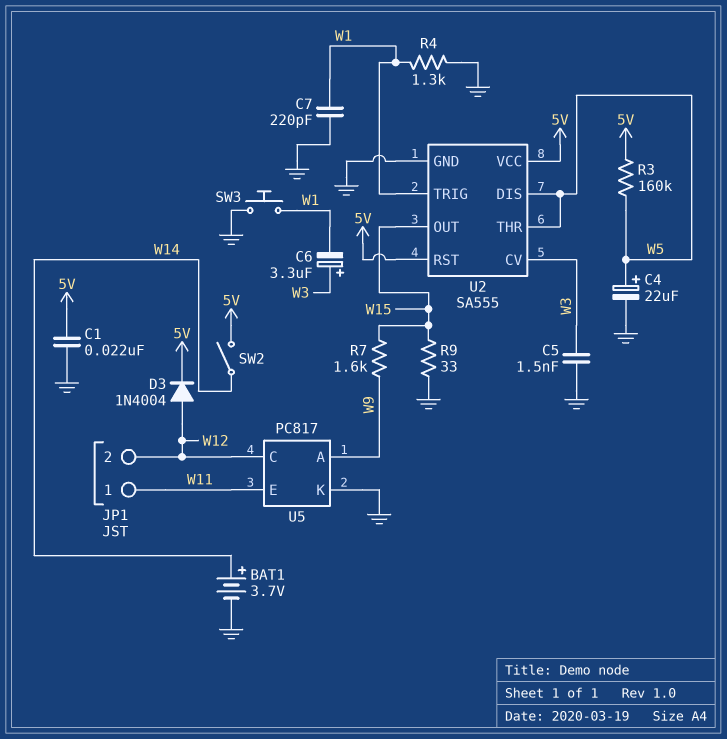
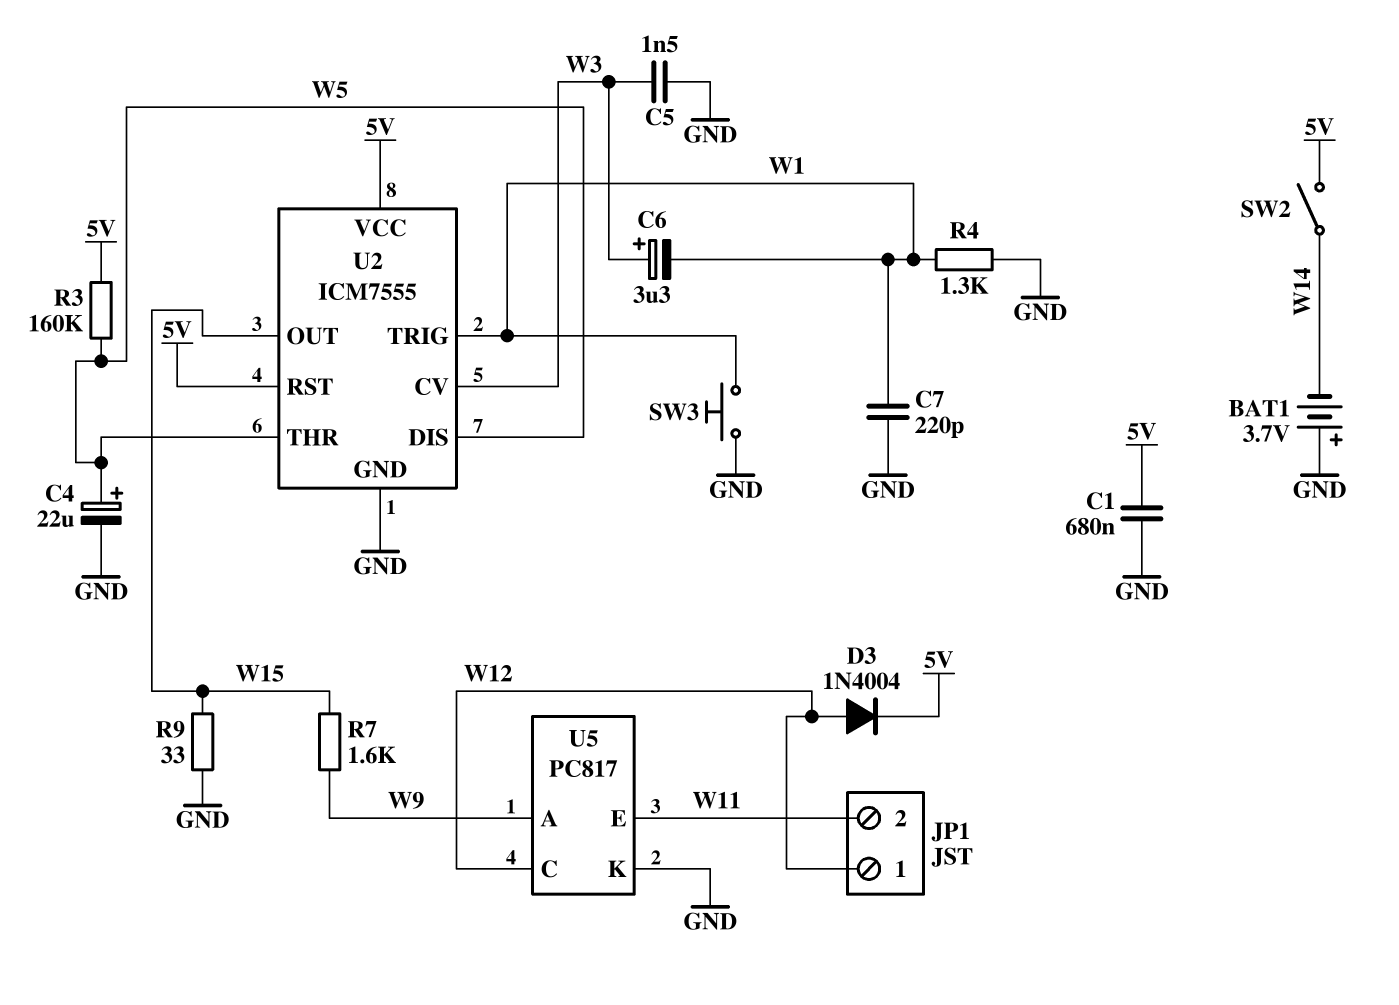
BAT1: 3.7V (plus W14, minus GND) -> 3.7V (plus GND, minus W14)
C1: 22nF (5V, GND) -> 680nF (5V, GND)
JP1 pin 1: W11 -> W12
JP1 pin 2: W12 -> W11
U2: SA555 -> ICM7555

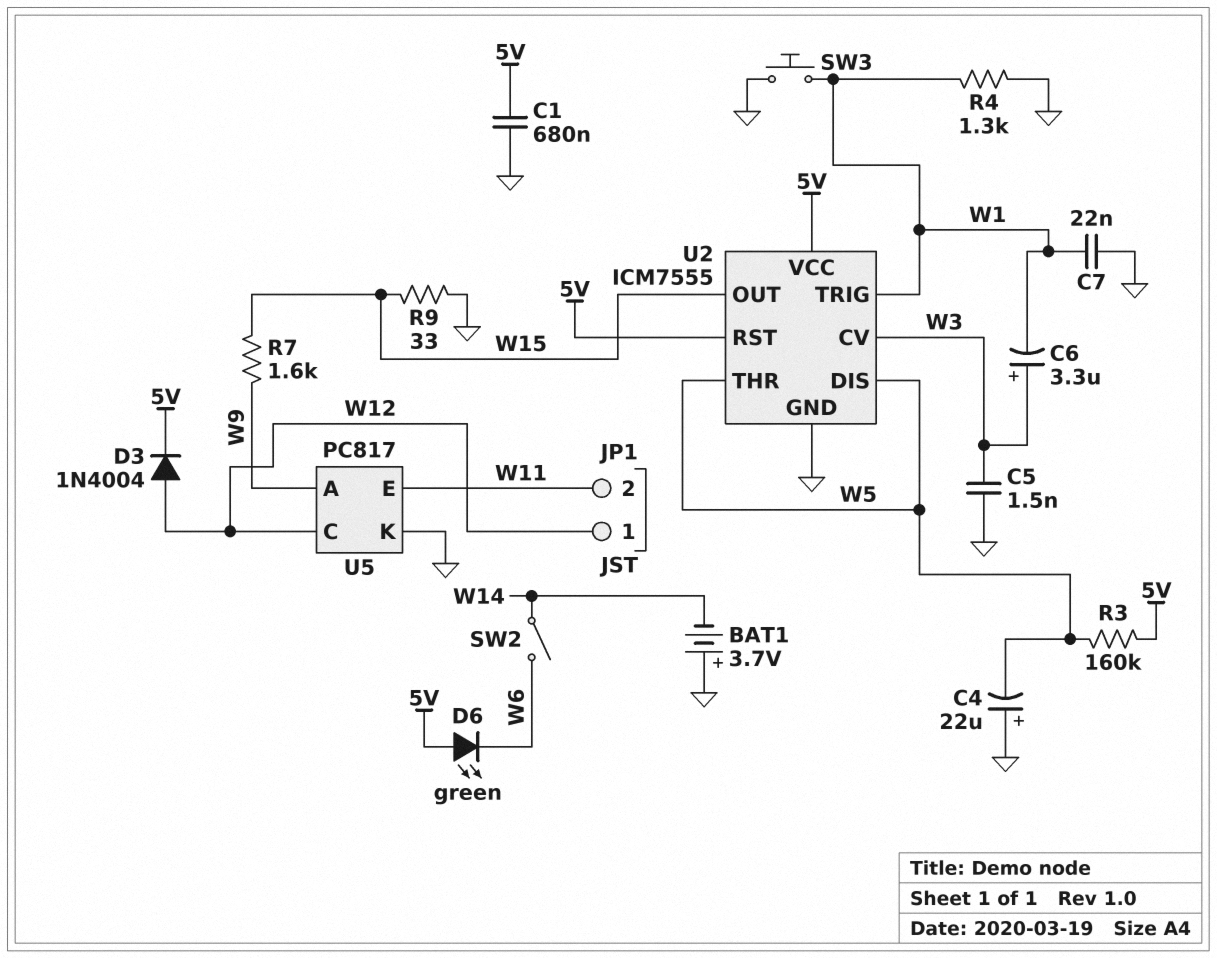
C4: 22uF (plus W5, minus GND) -> 22uF (plus GND, minus W5)
C7: 220pF (GND, W1) -> 22nF (GND, W1)
D6: none -> LED green (A 5V, K W6)
SW2: switch (5V, W14) -> switch (W6, W14)

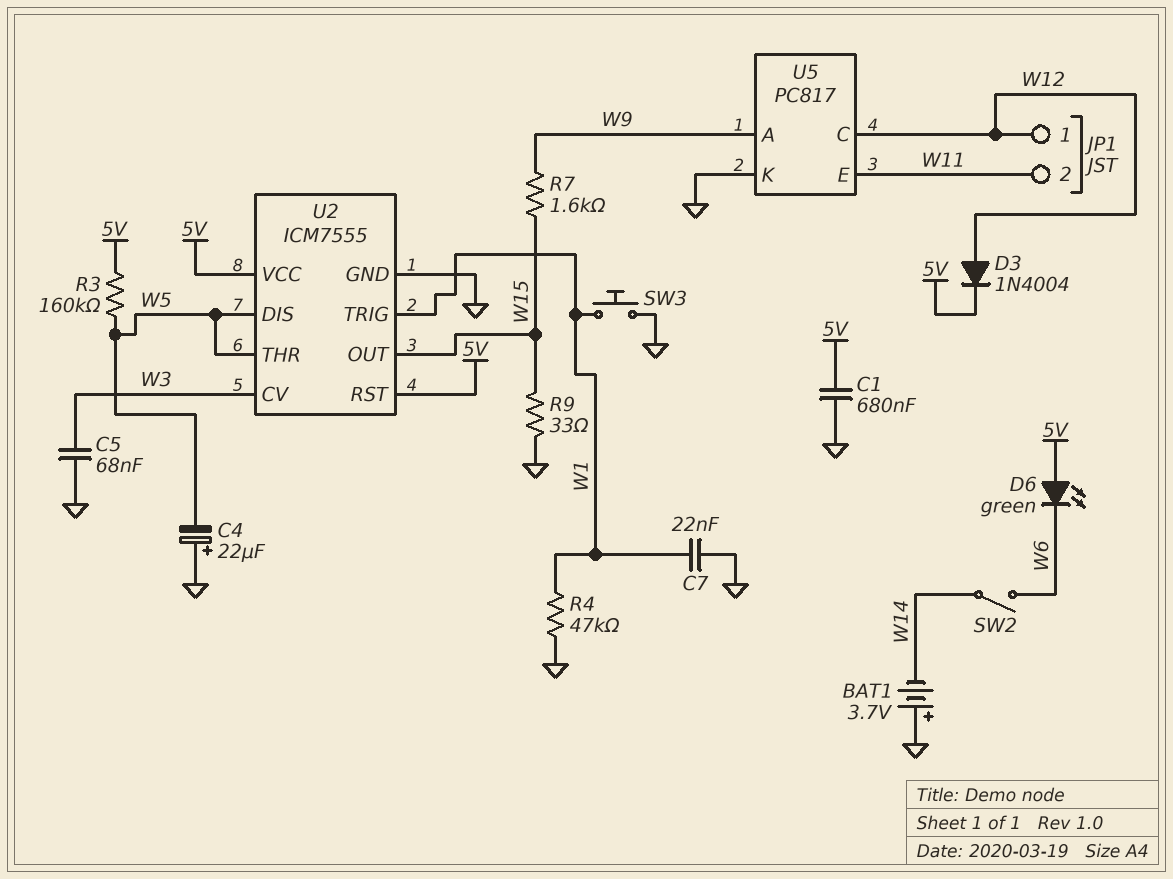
C5: 1.5nF (GND, W3) -> 68nF (GND, W3)
C6: 3.3uF (plus W3, minus W1) -> none
R4: 1.3k (GND, W1) -> 47k (GND, W1)

